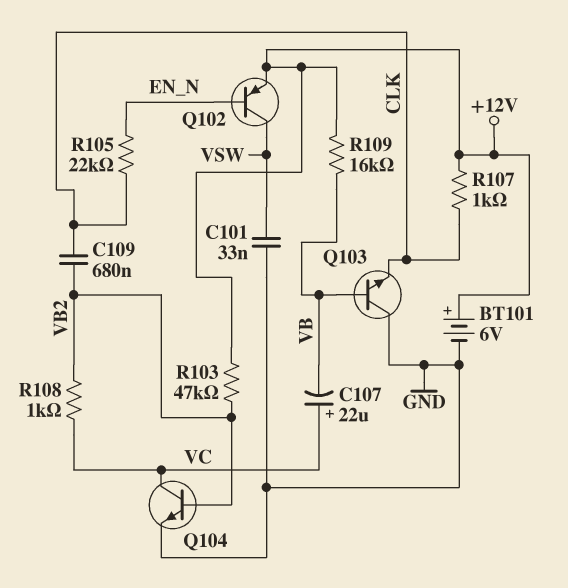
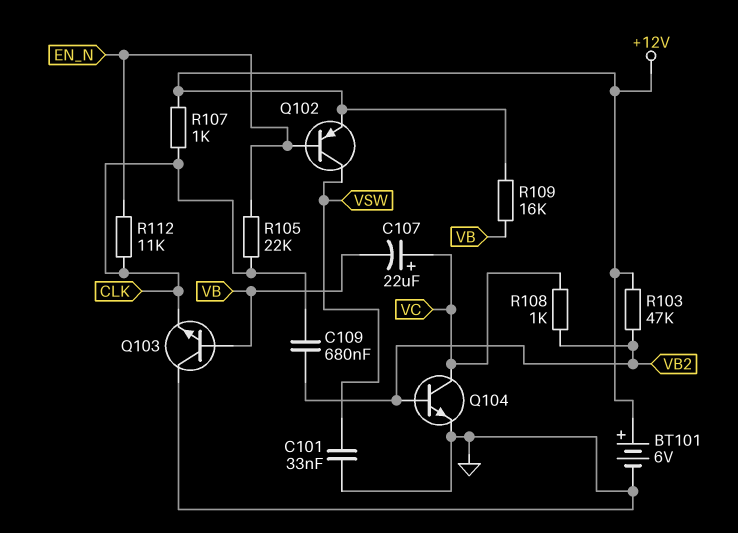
R112: none -> 11k (CLK, EN_N)

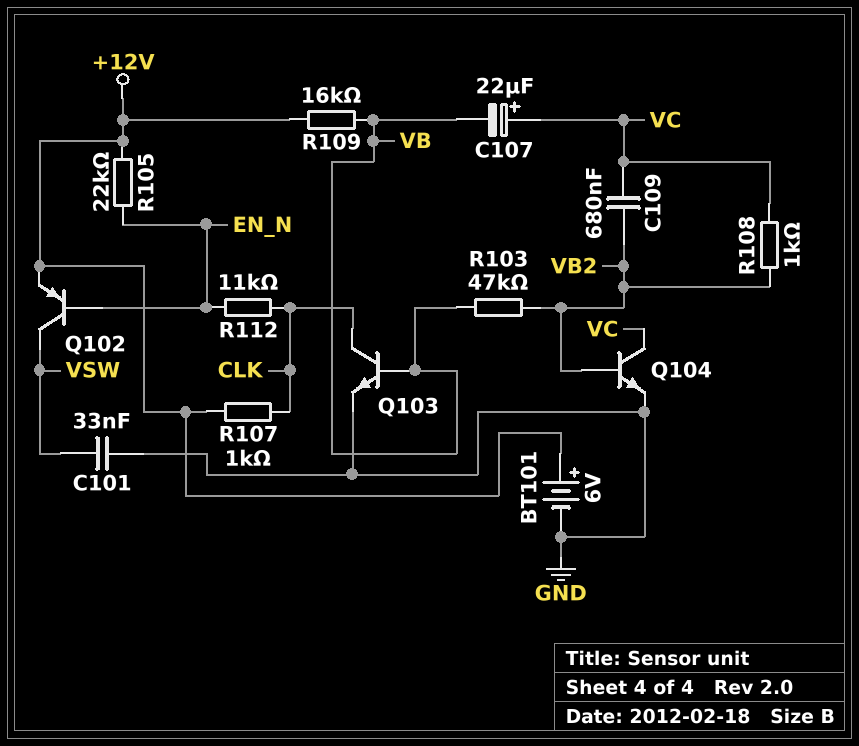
C109: 680nF (CLK, VB2) -> 680nF (VB2, VC)
Q103: NPN (B VB, C GND, E CLK) -> NPN (B VB, C CLK, E GND)
R103: 47k (+12V, VB2) -> 47k (VB, VB2)
R105: 22k (CLK, EN_N) -> 22k (+12V, EN_N)

